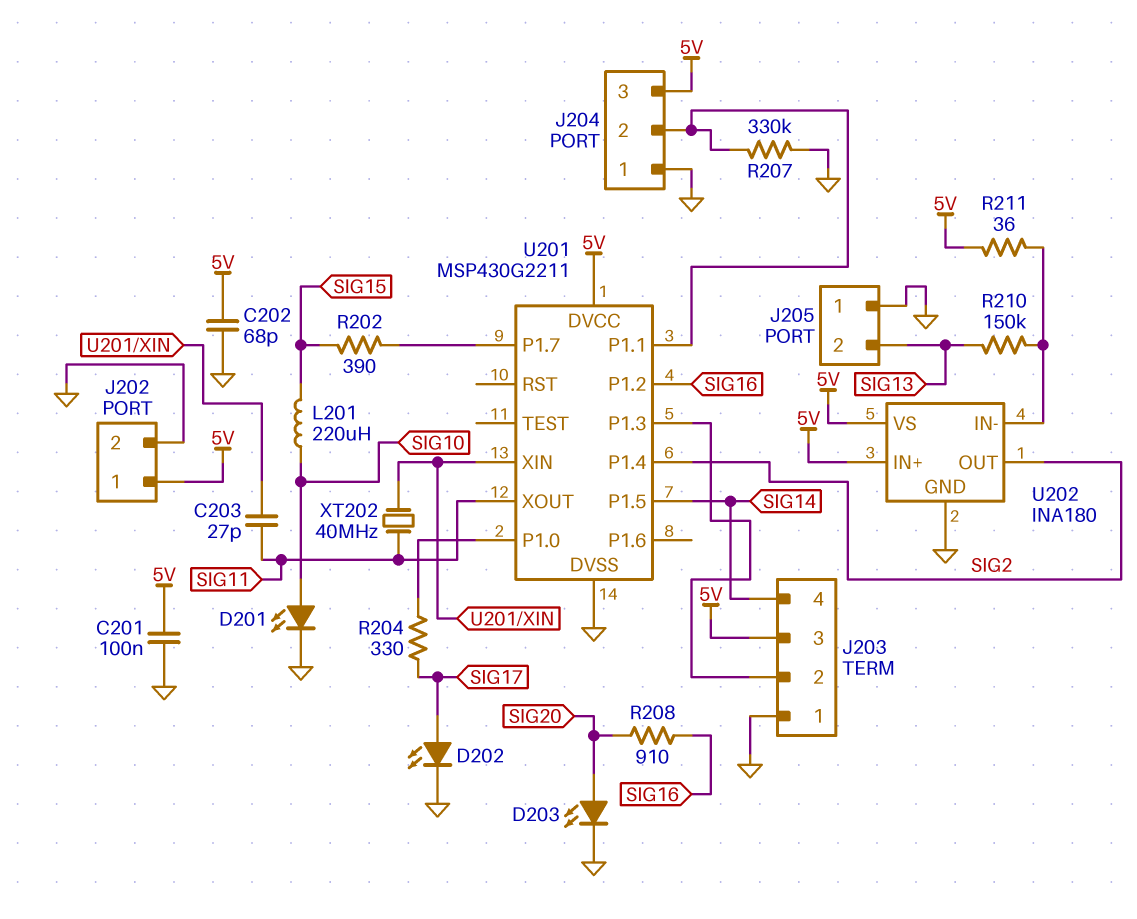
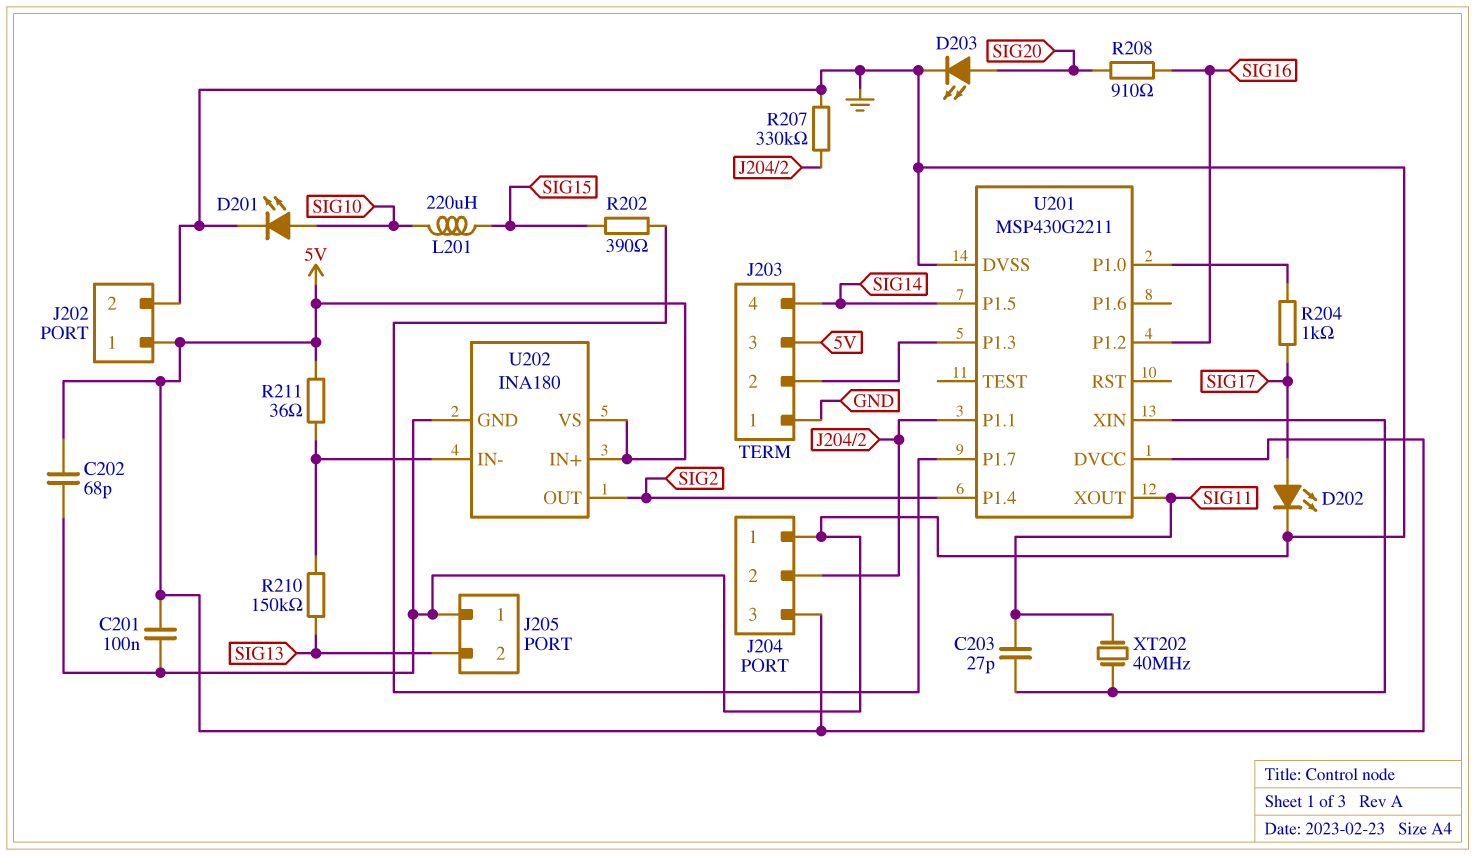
R204: 330 (SIG17, U201/P1.0) -> 1k (SIG17, U201/P1.0)

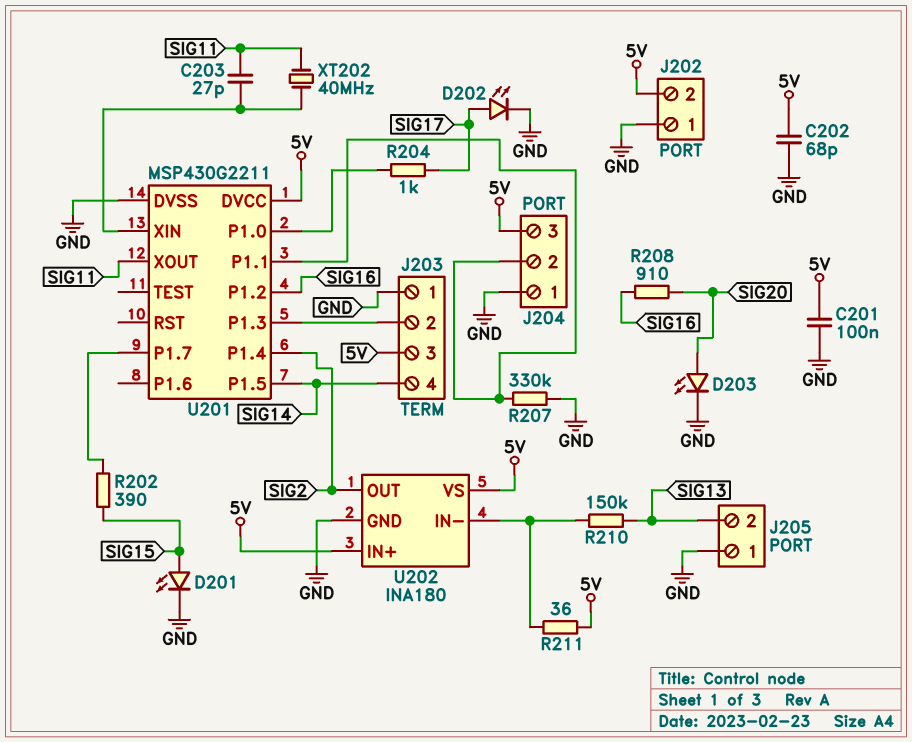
D201: LED (A SIG10, K GND) -> LED (A SIG15, K GND)
J202 pin 1: 5V -> GND
J202 pin 2: GND -> 5V
L201: 220uH (SIG10, SIG15) -> none

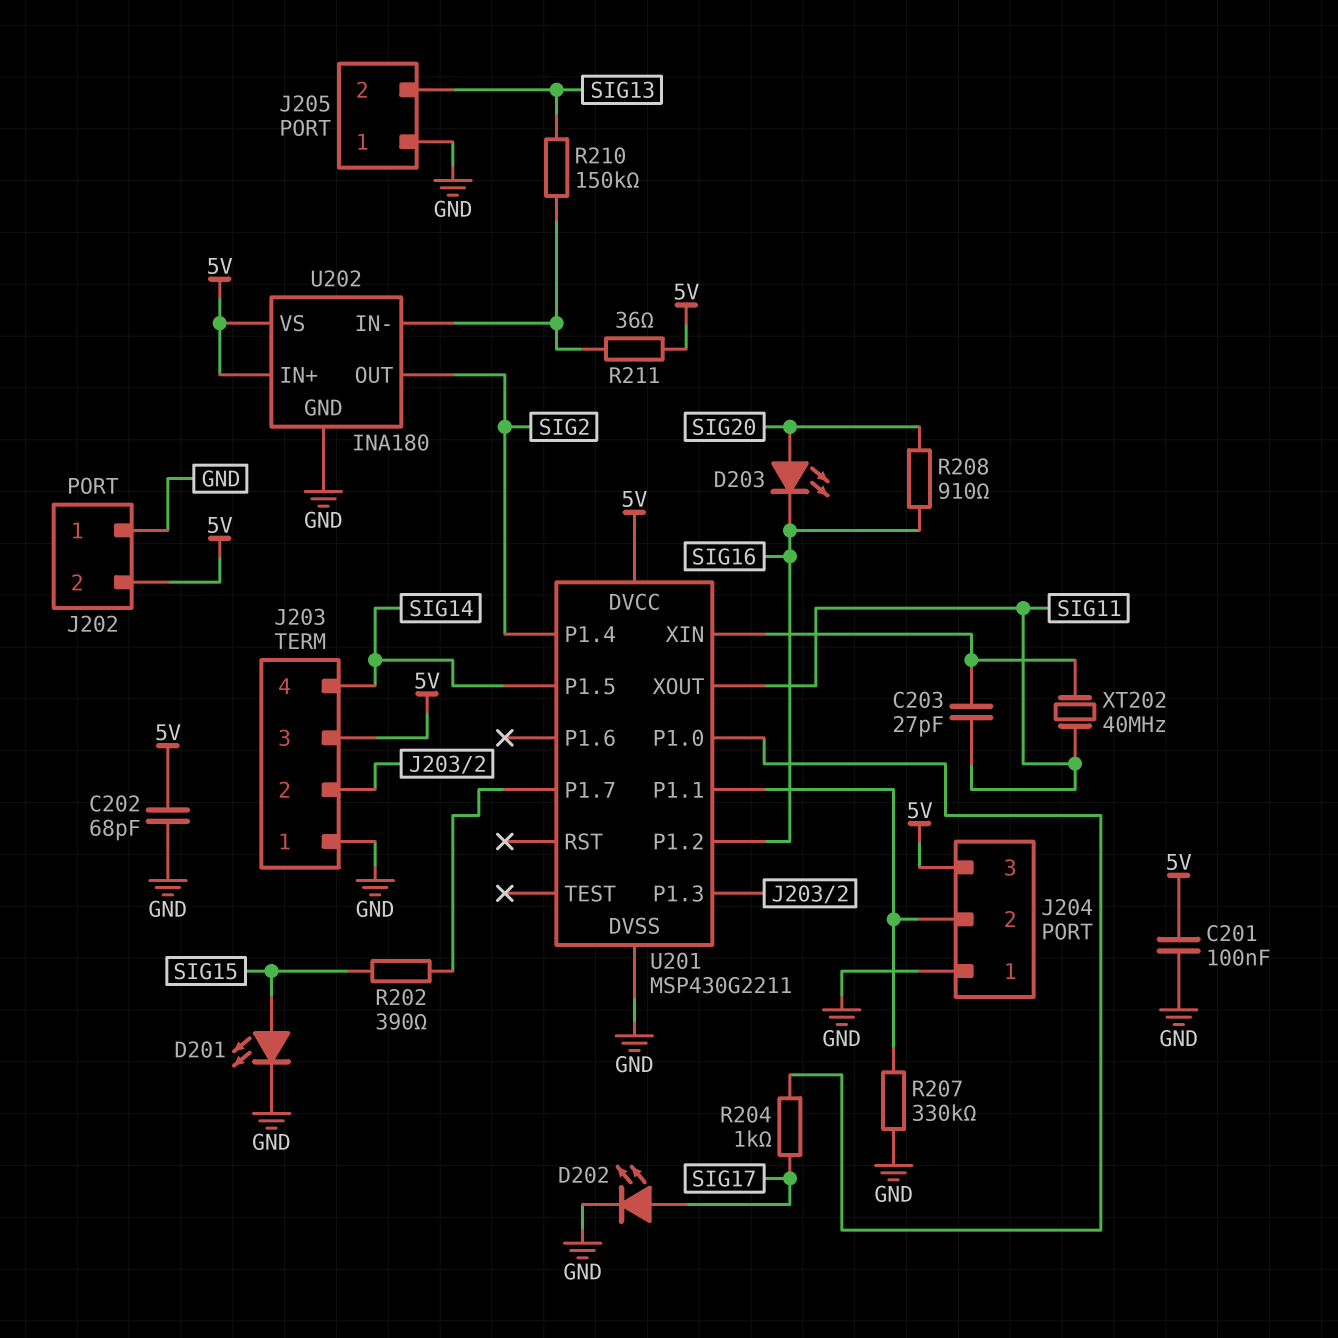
D203: LED (A SIG20, K GND) -> LED (A SIG20, K SIG16)

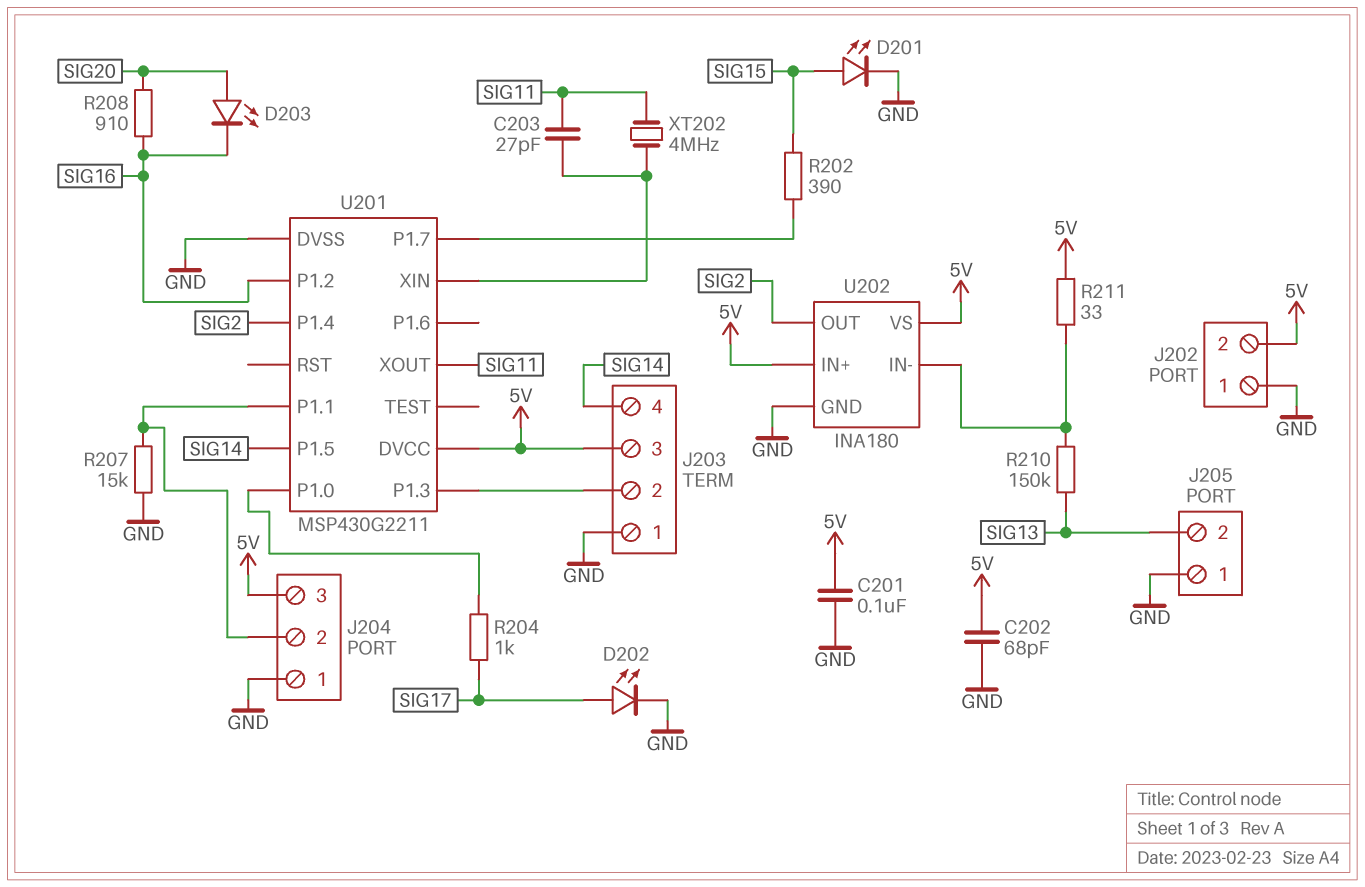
R207: 330k (GND, J204/2) -> 15k (GND, J204/2)
R211: 36 (5V, U202/IN-) -> 33 (5V, U202/IN-)
XT202: 40MHz (SIG11, U201/XIN) -> 4MHz (SIG11, U201/XIN)

